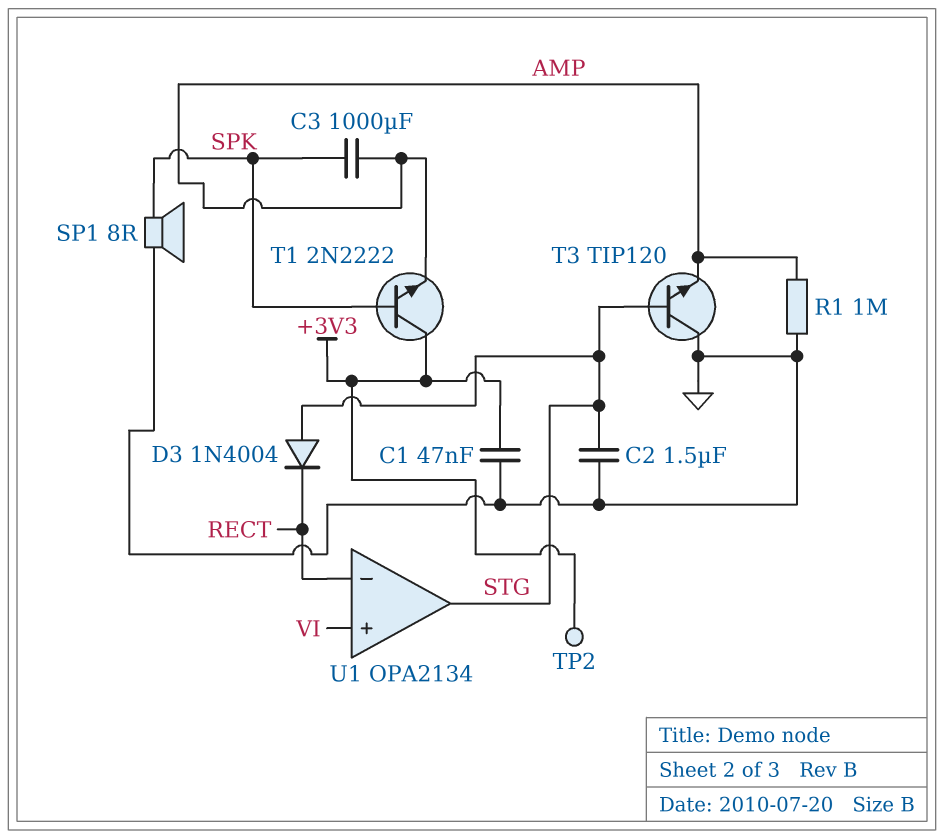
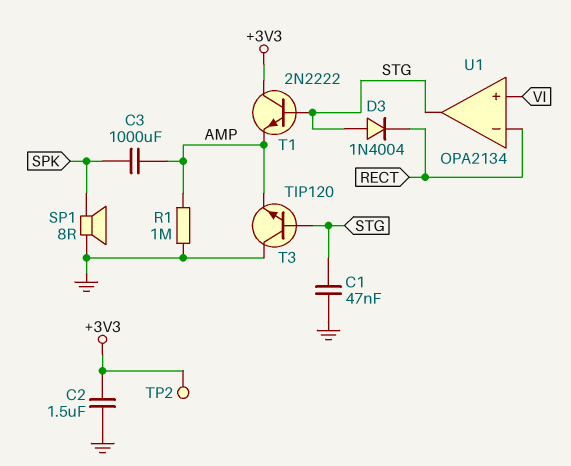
C1: 47nF (+3V3, GND) -> 47nF (GND, STG)
C2: 1.5uF (GND, STG) -> 1.5uF (+3V3, GND)
T1: NPN 2N2222 (B SPK, C +3V3, E AMP) -> NPN 2N2222 (B STG, C +3V3, E AMP)

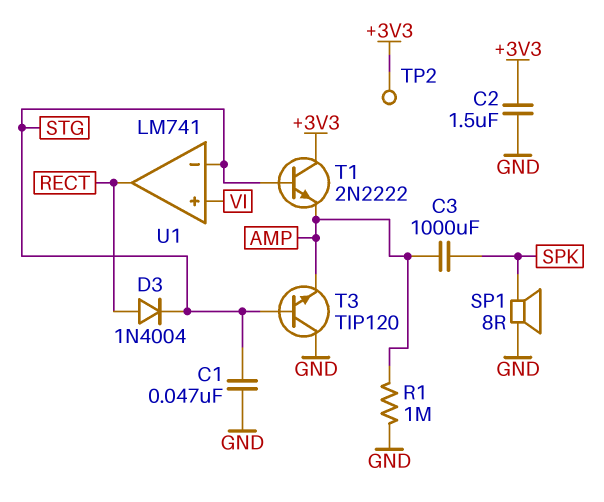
D3: diode 1N4004 (A STG, K RECT) -> diode 1N4004 (A RECT, K STG)
U1: OPA2134 -> LM741
U1 pin in-: RECT -> STG
U1 pin out: STG -> RECT

